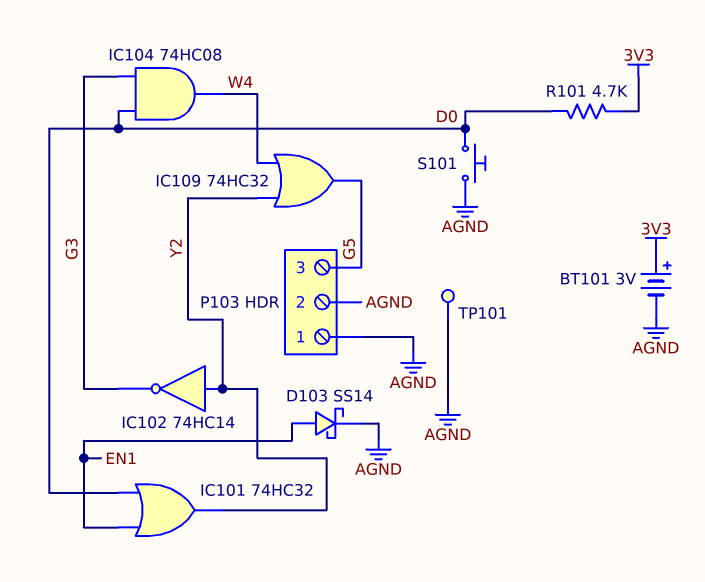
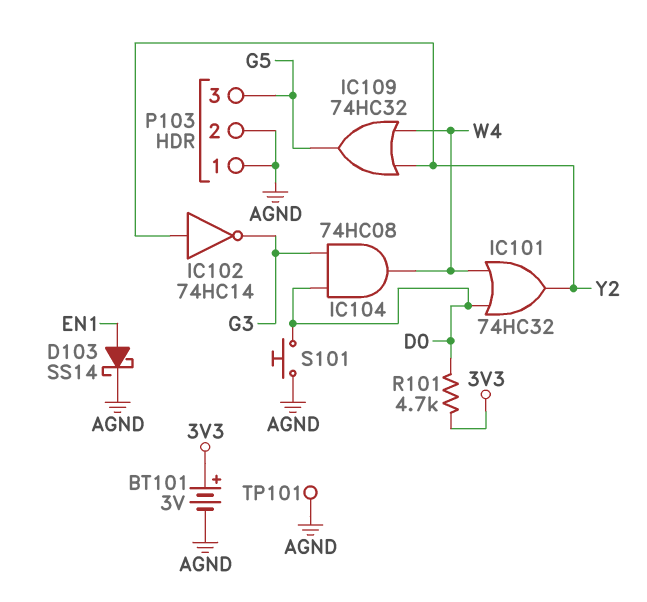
IC101: OR 74HC32 (in D0, in EN1, out Y2) -> OR 74HC32 (in D0, in W4, out Y2)

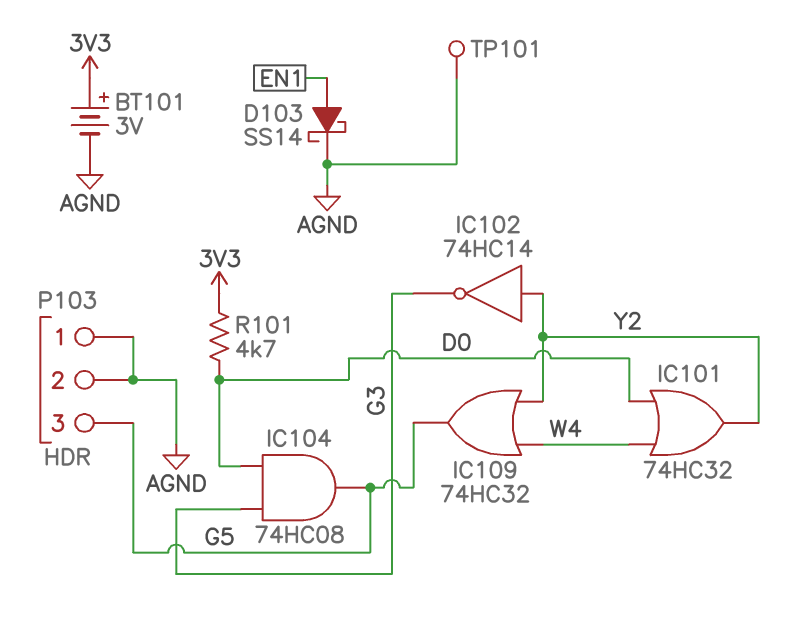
IC104: AND 74HC08 (in D0, in G3, out W4) -> AND 74HC08 (in D0, in G3, out G5)
S101: button (AGND, D0) -> none

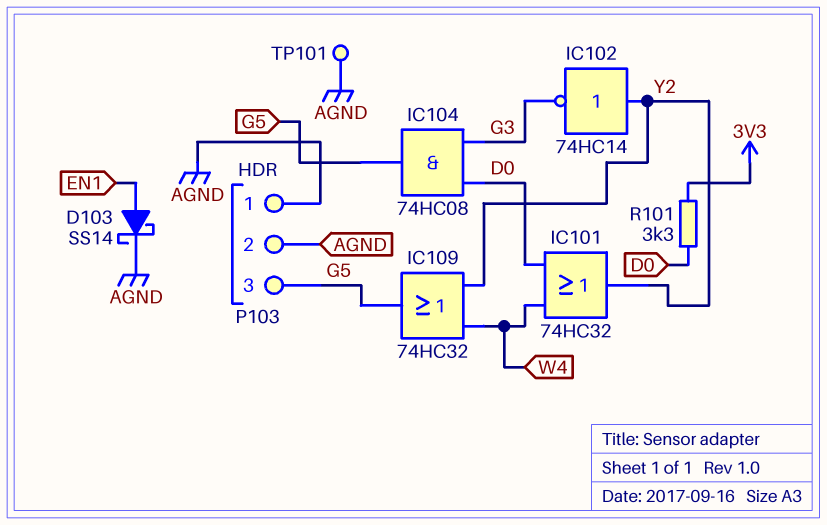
BT101: 3V (plus 3V3, minus AGND) -> none
R101: 4.7k (3V3, D0) -> 3.3k (3V3, D0)

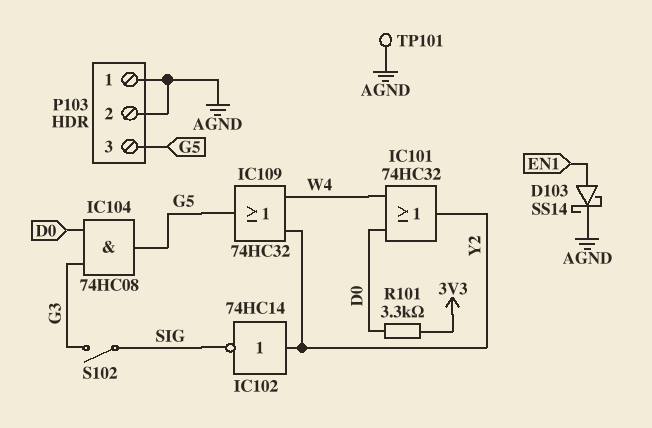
IC102: NOT 74HC14 (in Y2, out G3) -> NOT 74HC14 (in Y2, out SIG)
S102: none -> switch (G3, SIG)

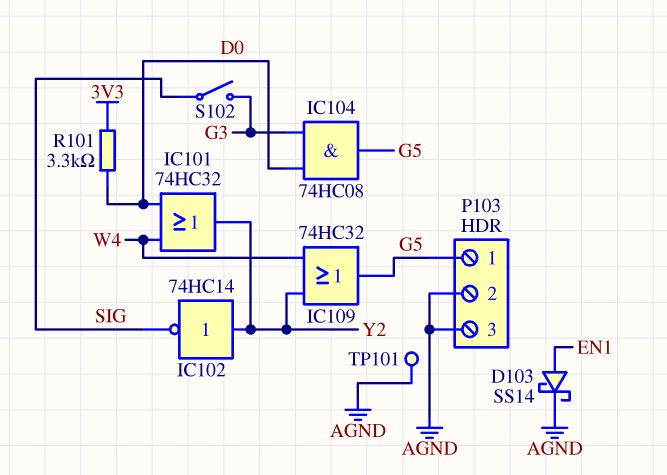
P103 pin 1: AGND -> G5
P103 pin 3: G5 -> AGND

